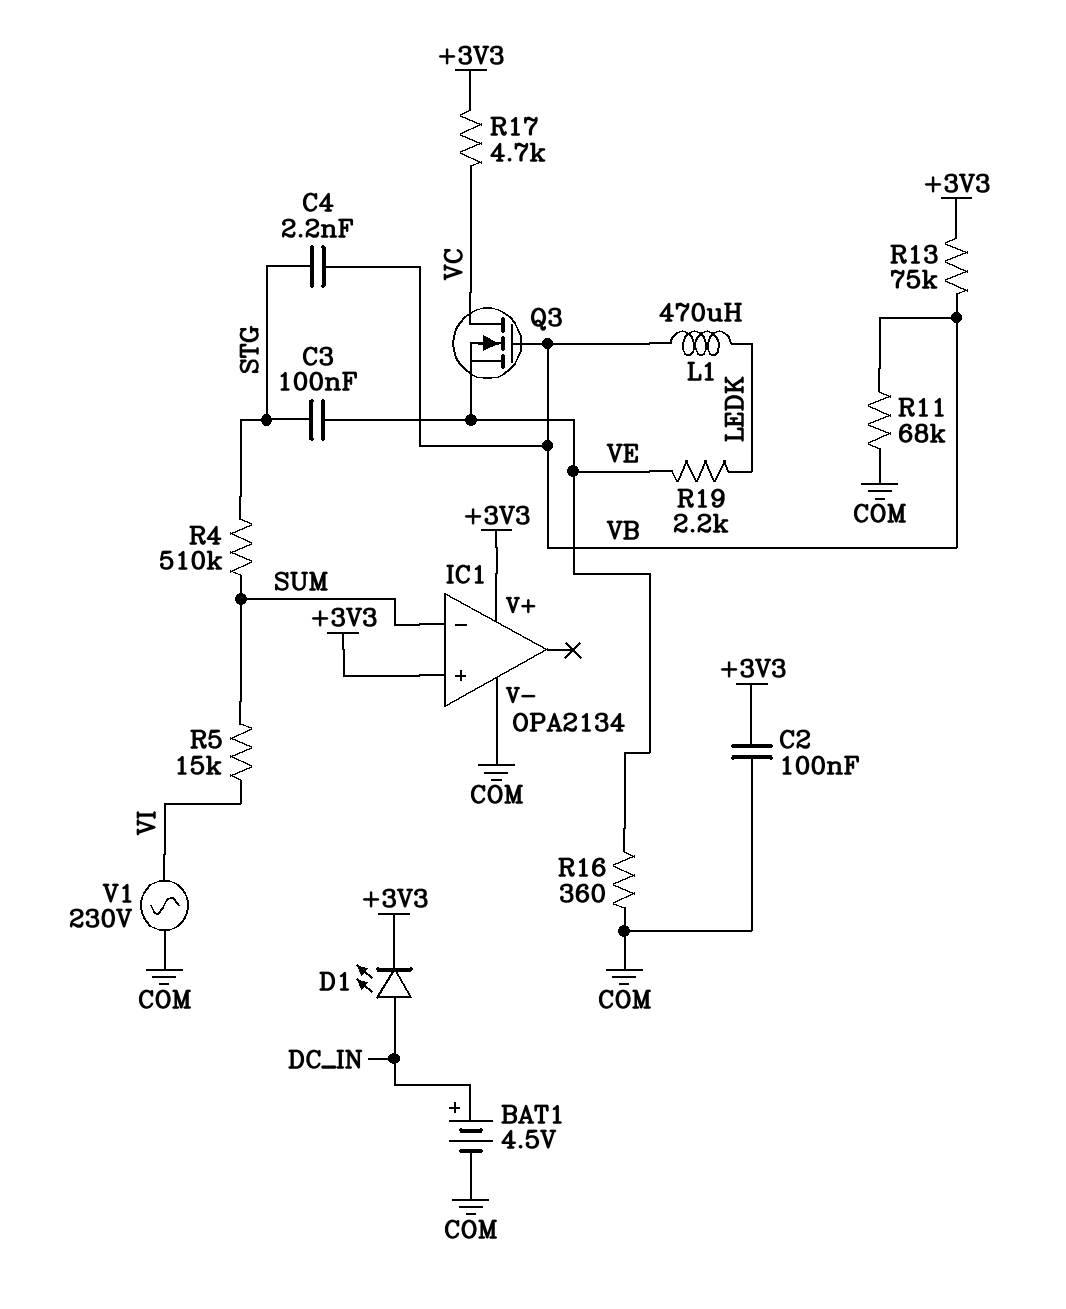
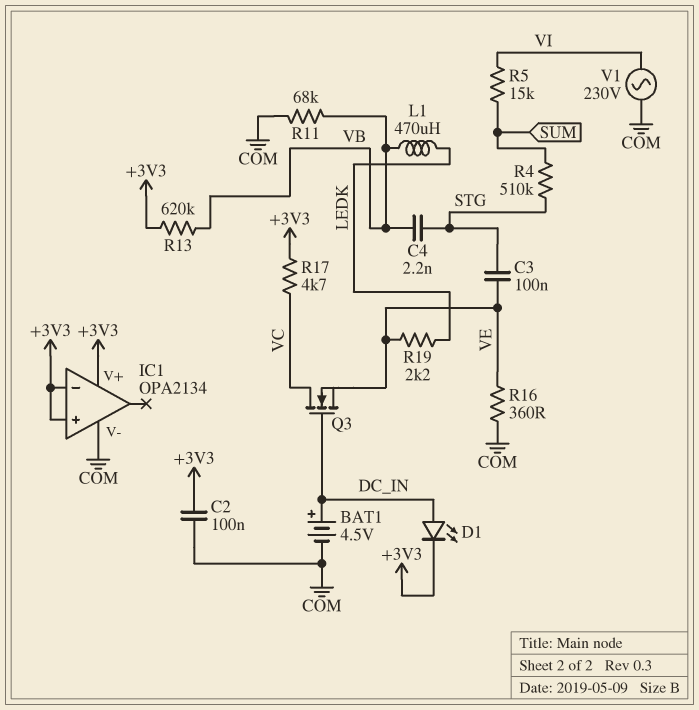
IC1 pin in-: SUM -> +3V3
Q3: NMOS (G VB, D VC, S VE) -> NMOS (G DC_IN, D VC, S VE)
R13: 75k (+3V3, VB) -> 620k (+3V3, VB)

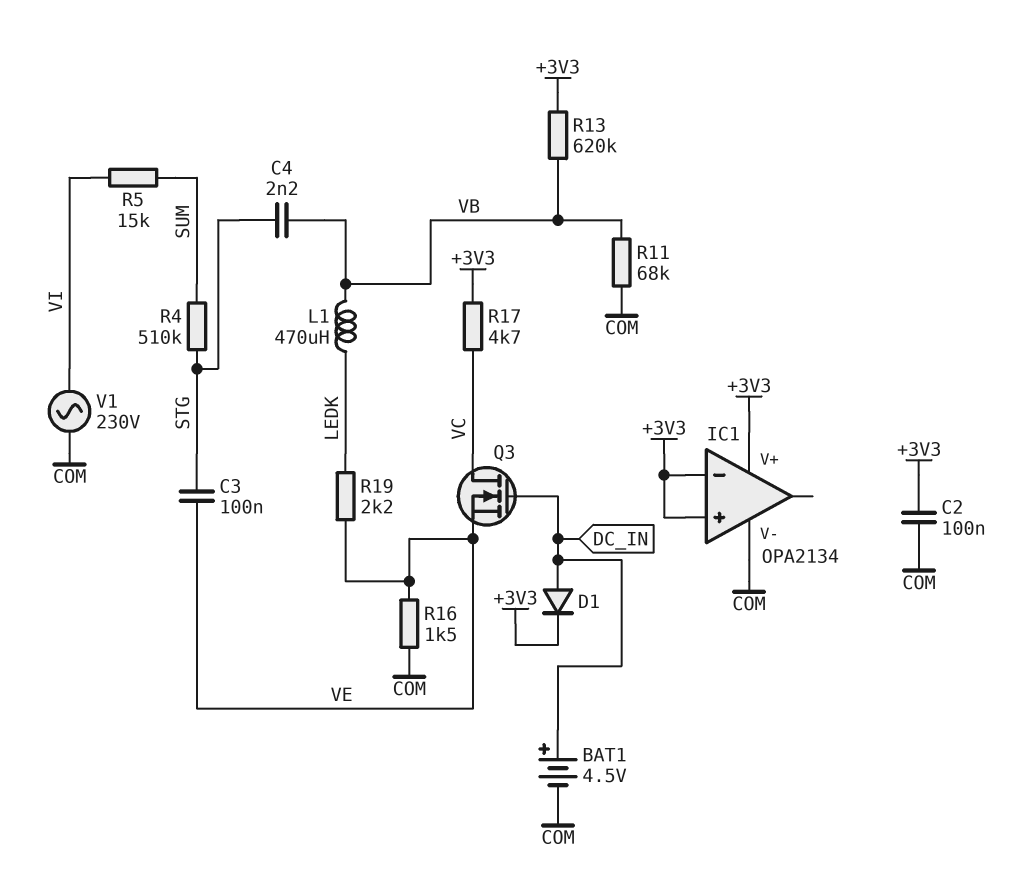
D1: LED (A DC_IN, K +3V3) -> diode (A DC_IN, K +3V3)
R16: 360 (COM, VE) -> 1.5k (COM, VE)

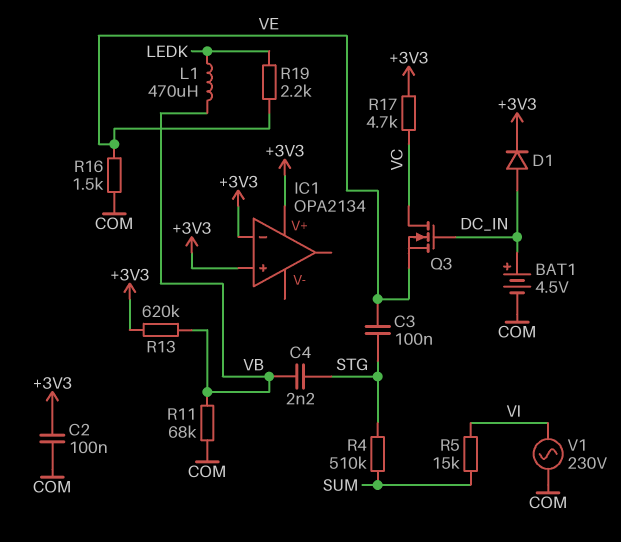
IC1 pin V-: COM -> none

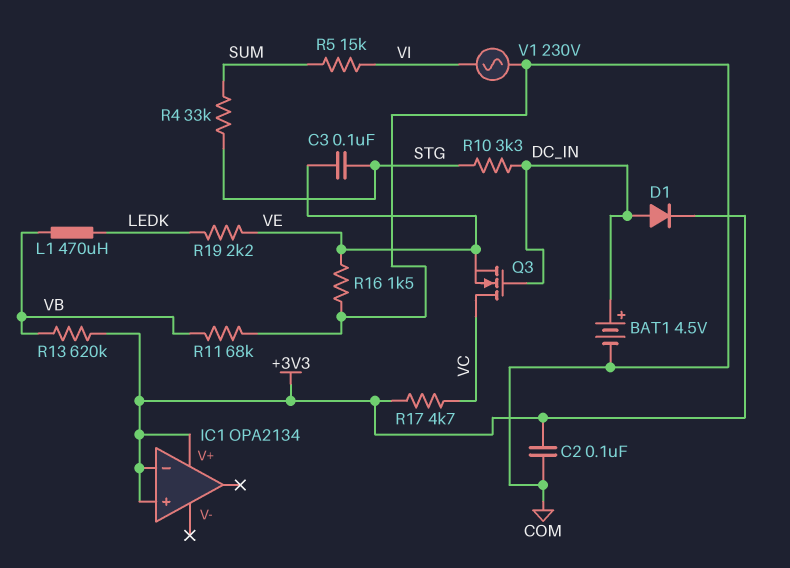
C4: 2.2nF (STG, VB) -> none
R4: 510k (STG, SUM) -> 33k (STG, SUM)
R10: none -> 3.3k (DC_IN, STG)

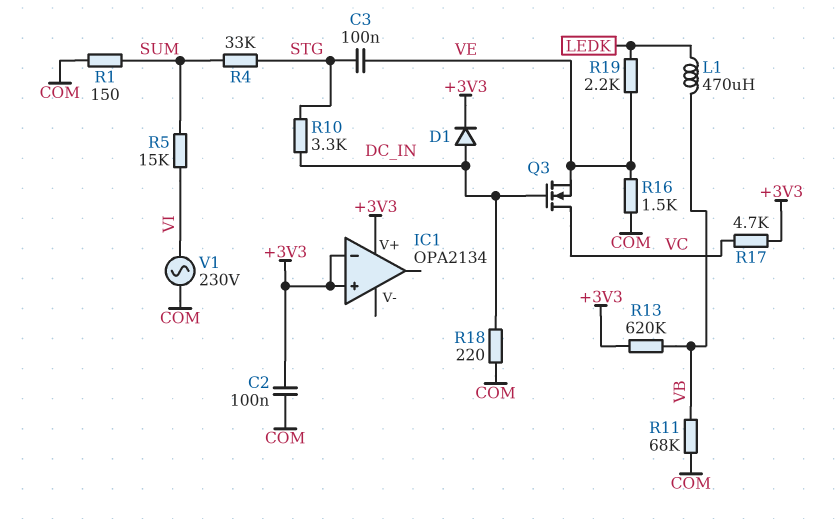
BAT1: 4.5V (plus DC_IN, minus COM) -> none
R1: none -> 150 (COM, SUM)
R18: none -> 220 (COM, DC_IN)

